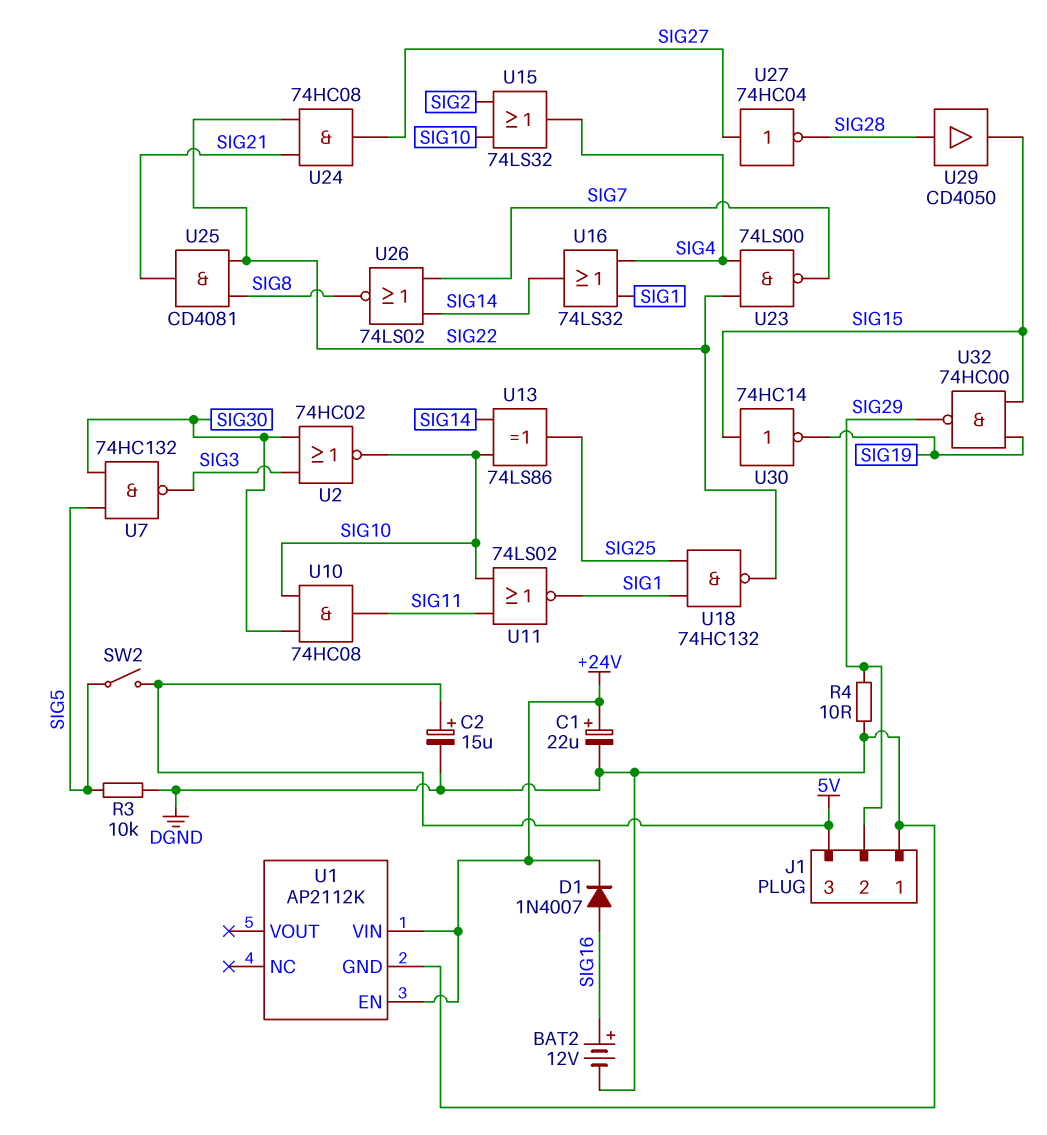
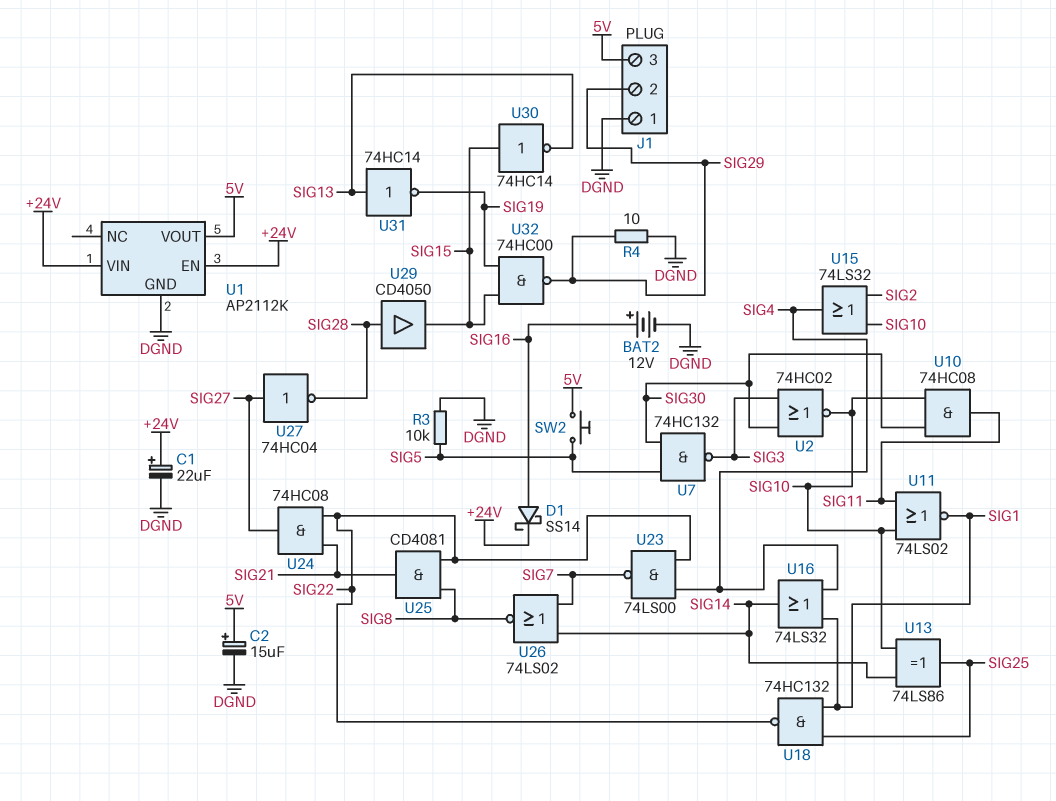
D1: diode 1N4007 (A SIG16, K +24V) -> schottky SS14 (A SIG16, K +24V)
SW2: switch (5V, SIG5) -> button (5V, SIG5)
U1 pin VOUT: none -> 5V
U30: NOT 74HC14 (in SIG15, out SIG19) -> NOT 74HC14 (in SIG15, out SIG13)
U31: none -> NOT 74HC14 (in SIG13, out SIG19)

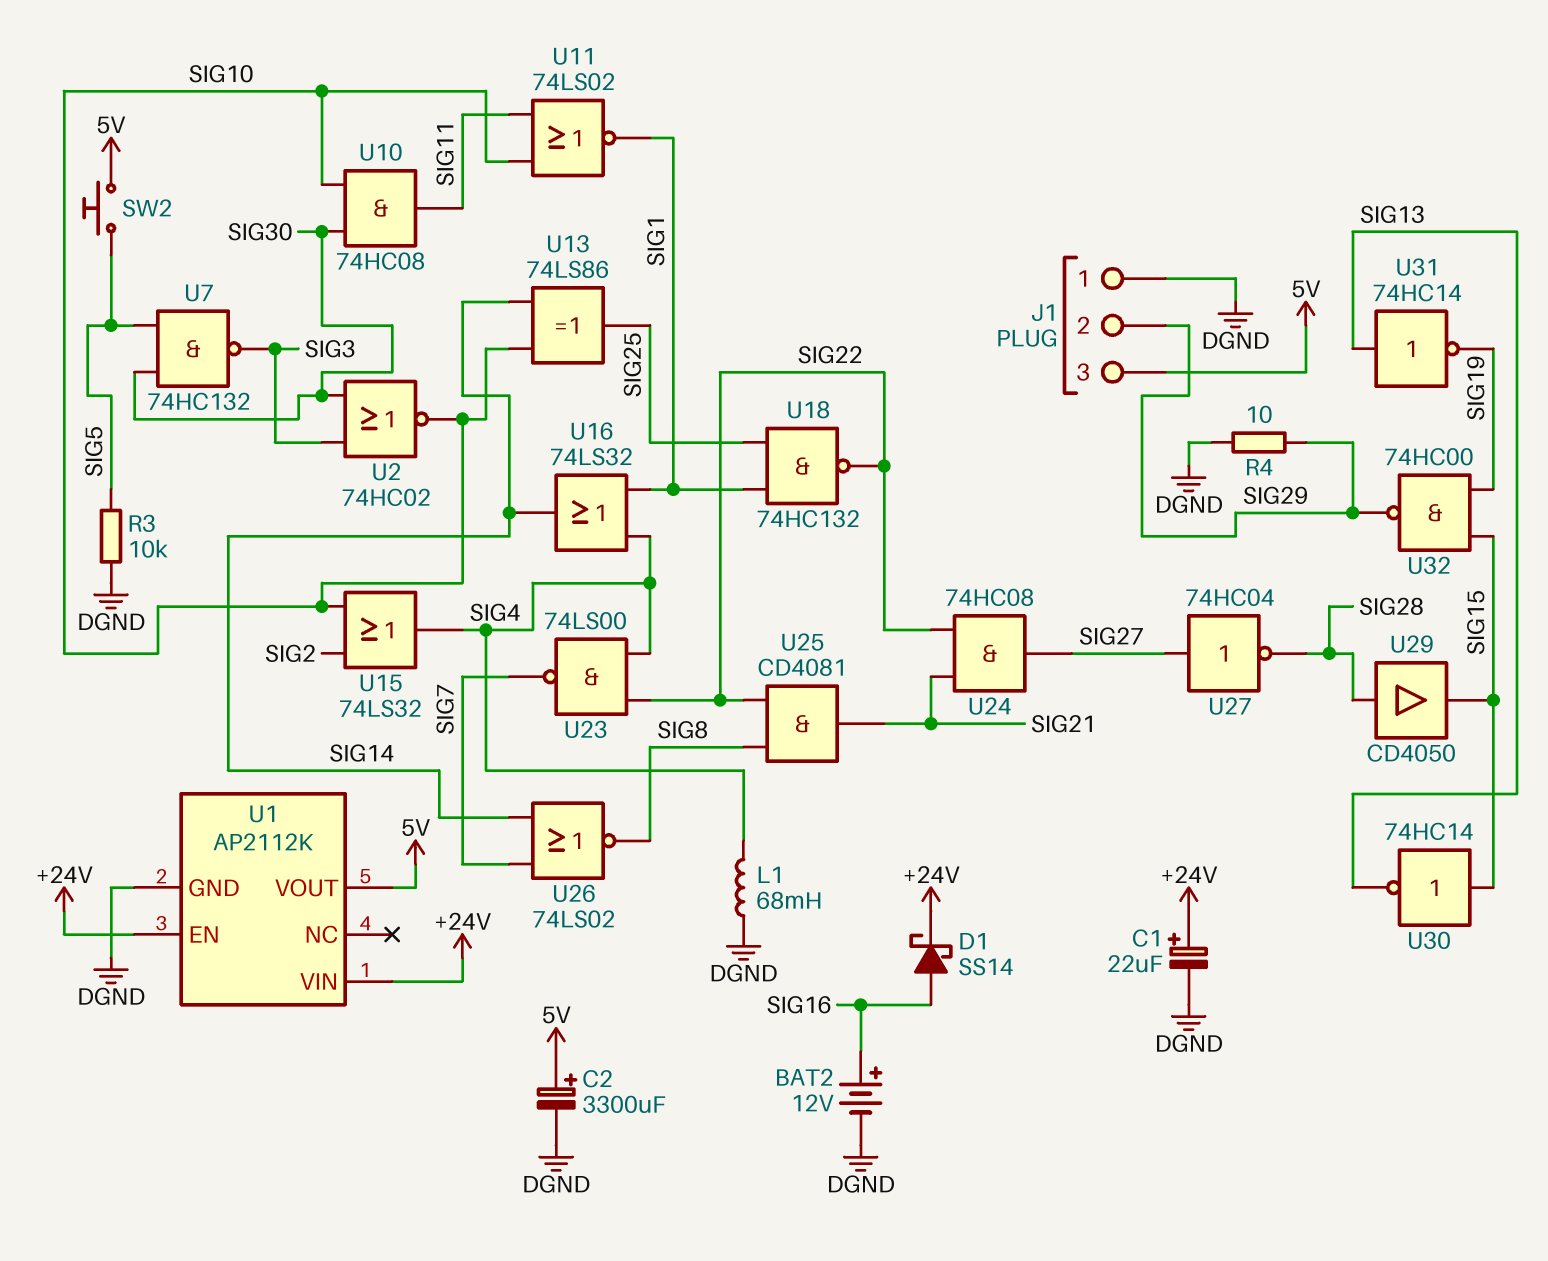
C2: 15uF (plus 5V, minus DGND) -> 3300uF (plus 5V, minus DGND)
L1: none -> 68mH (DGND, SIG4)

